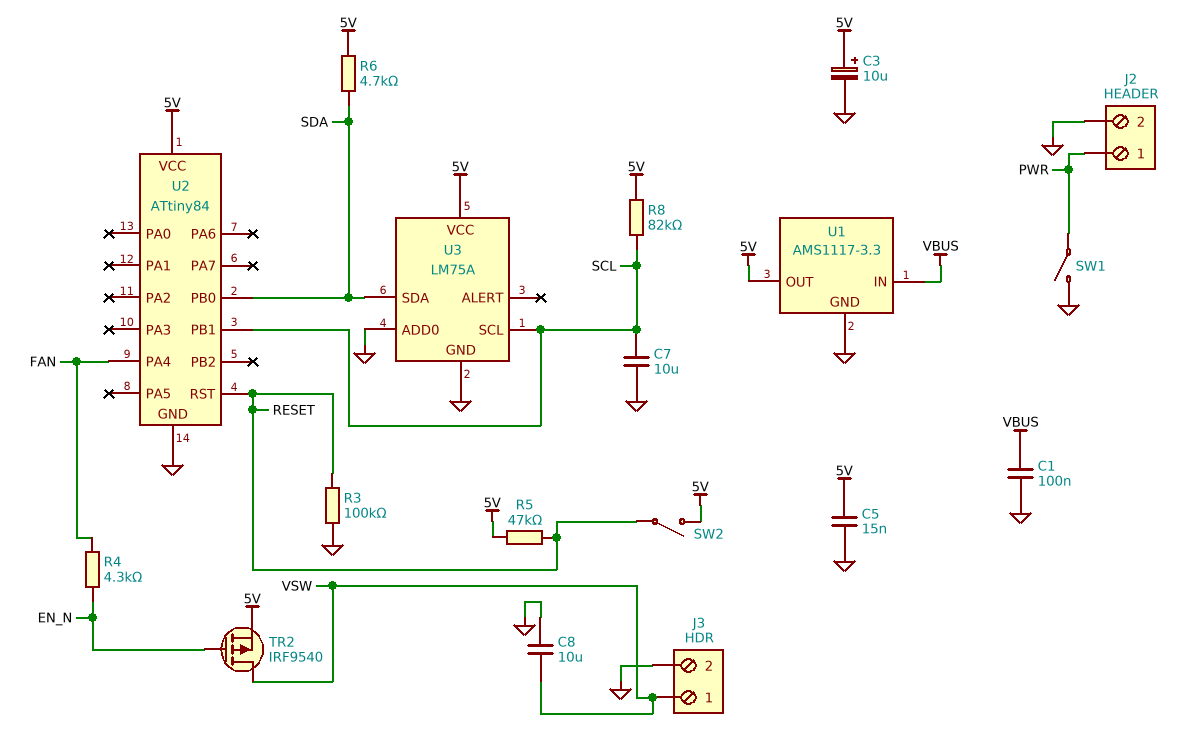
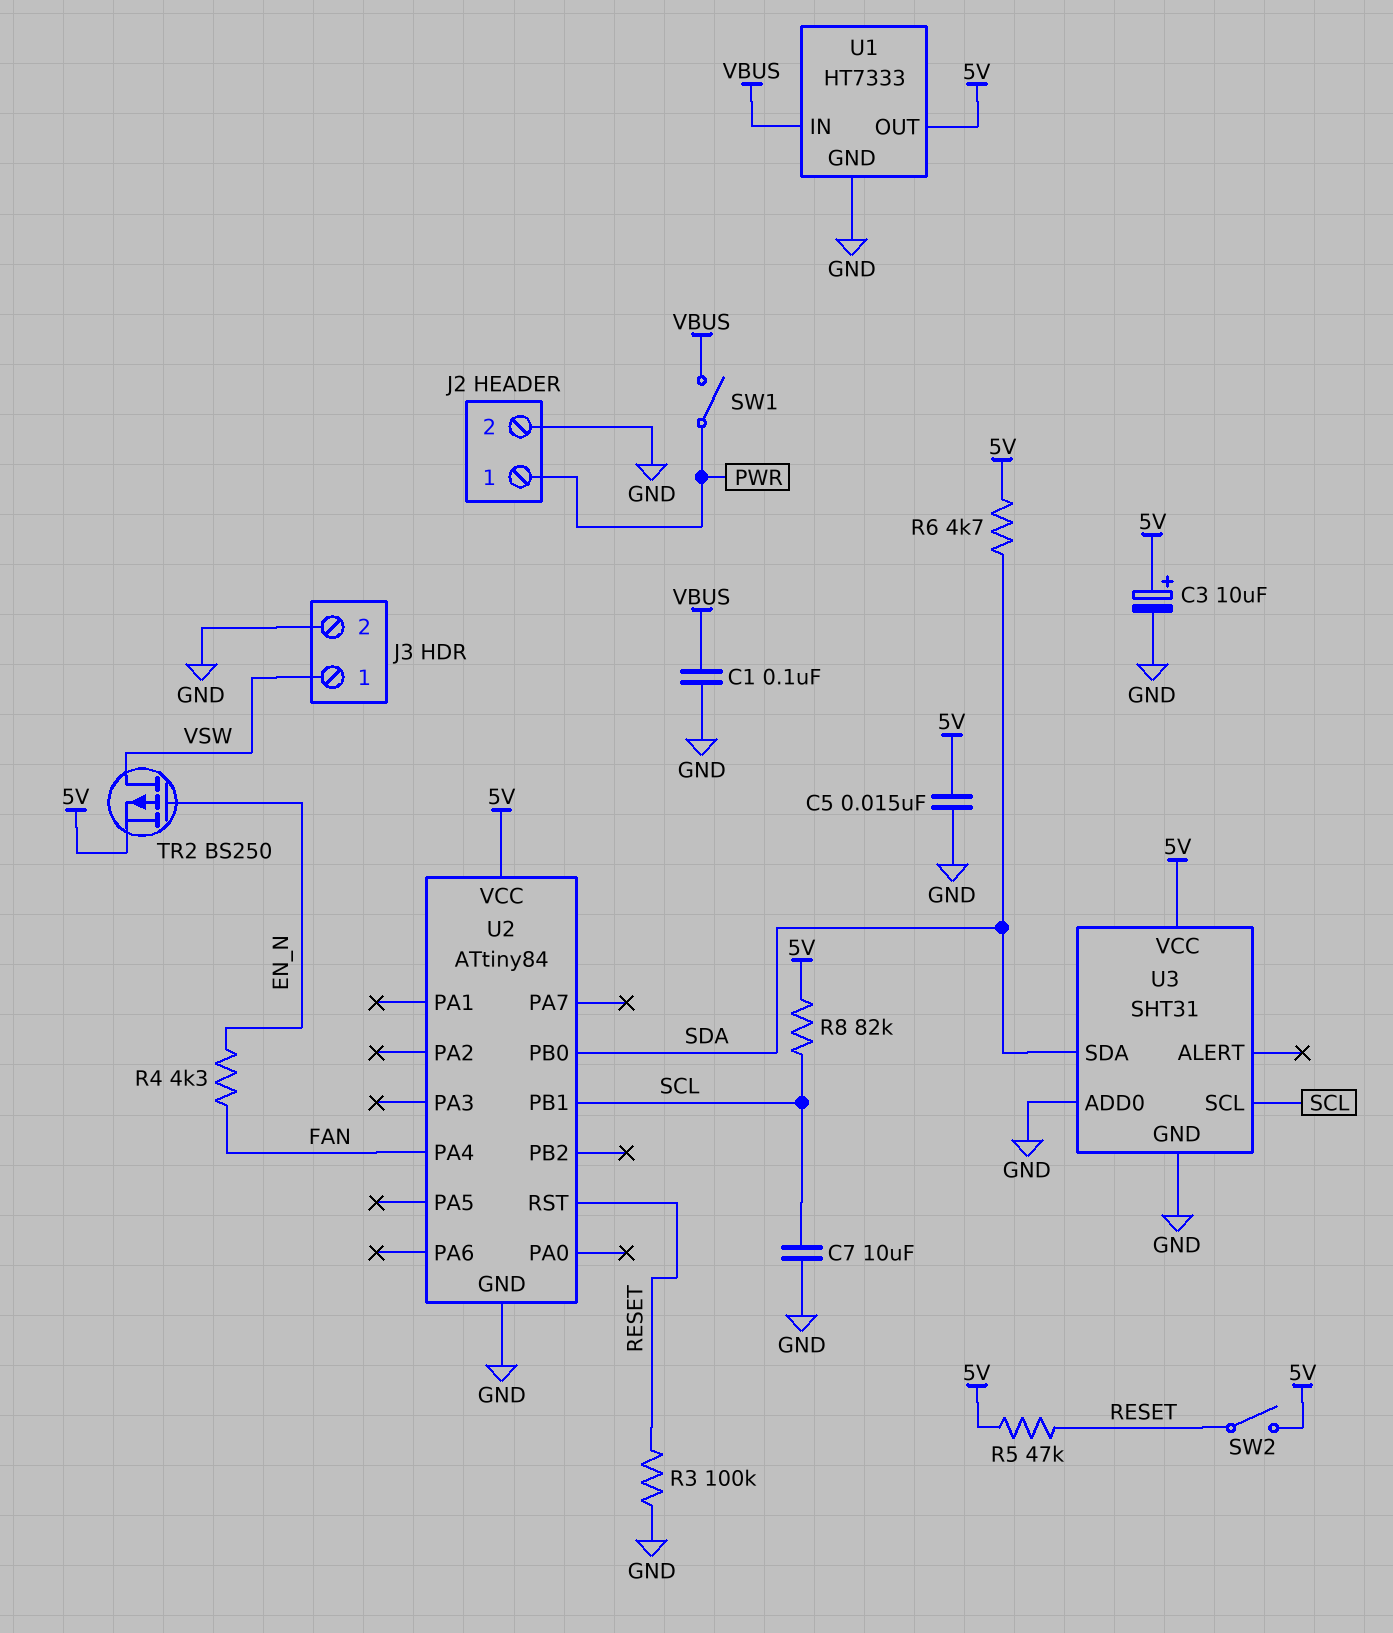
C8: 10uF (GND, VSW) -> none
SW1: switch (GND, PWR) -> switch (PWR, VBUS)
TR2: PMOS IRF9540 (G EN_N, D VSW, S 5V) -> PMOS BS250 (G EN_N, D VSW, S 5V)
U1: AMS1117-3.3 -> HT7333
U3: LM75A -> SHT31

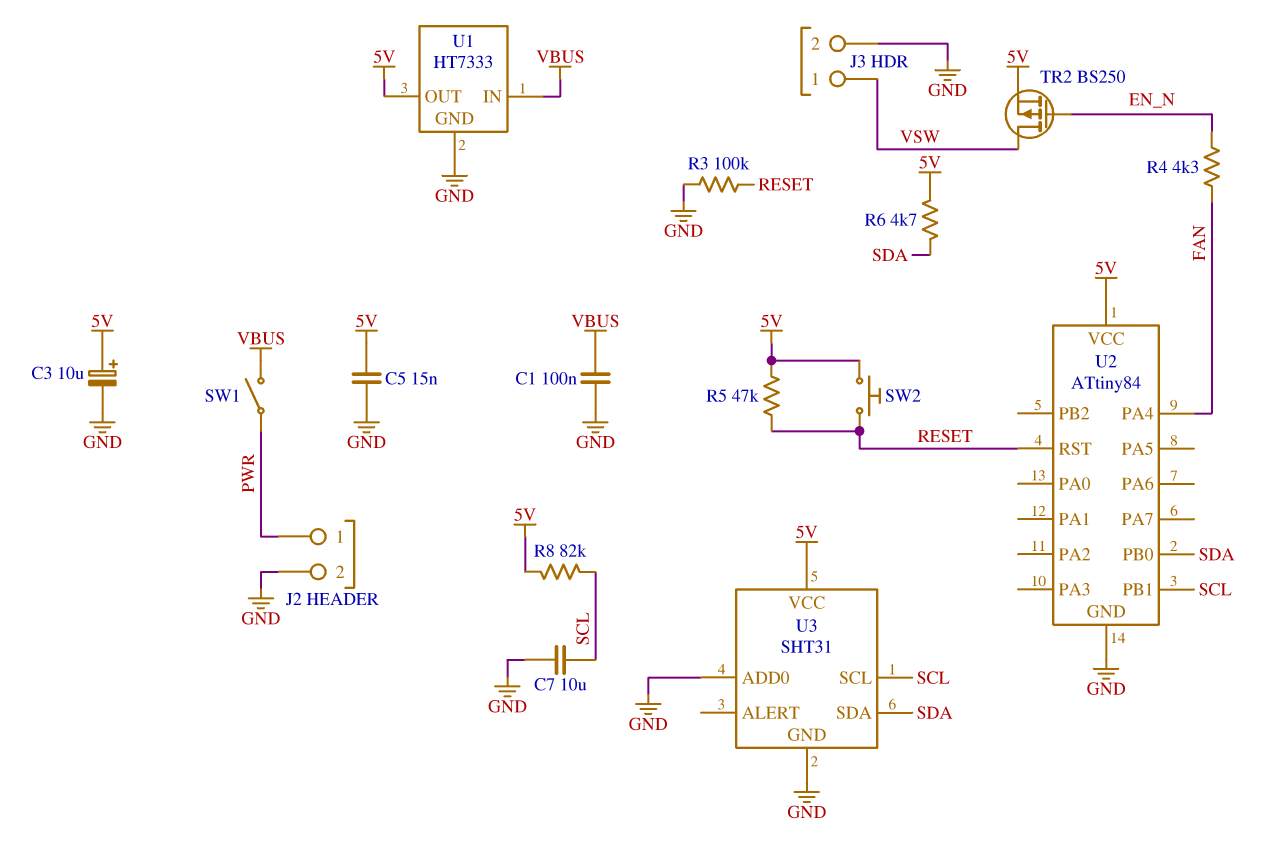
SW2: switch (5V, RESET) -> button (5V, RESET)

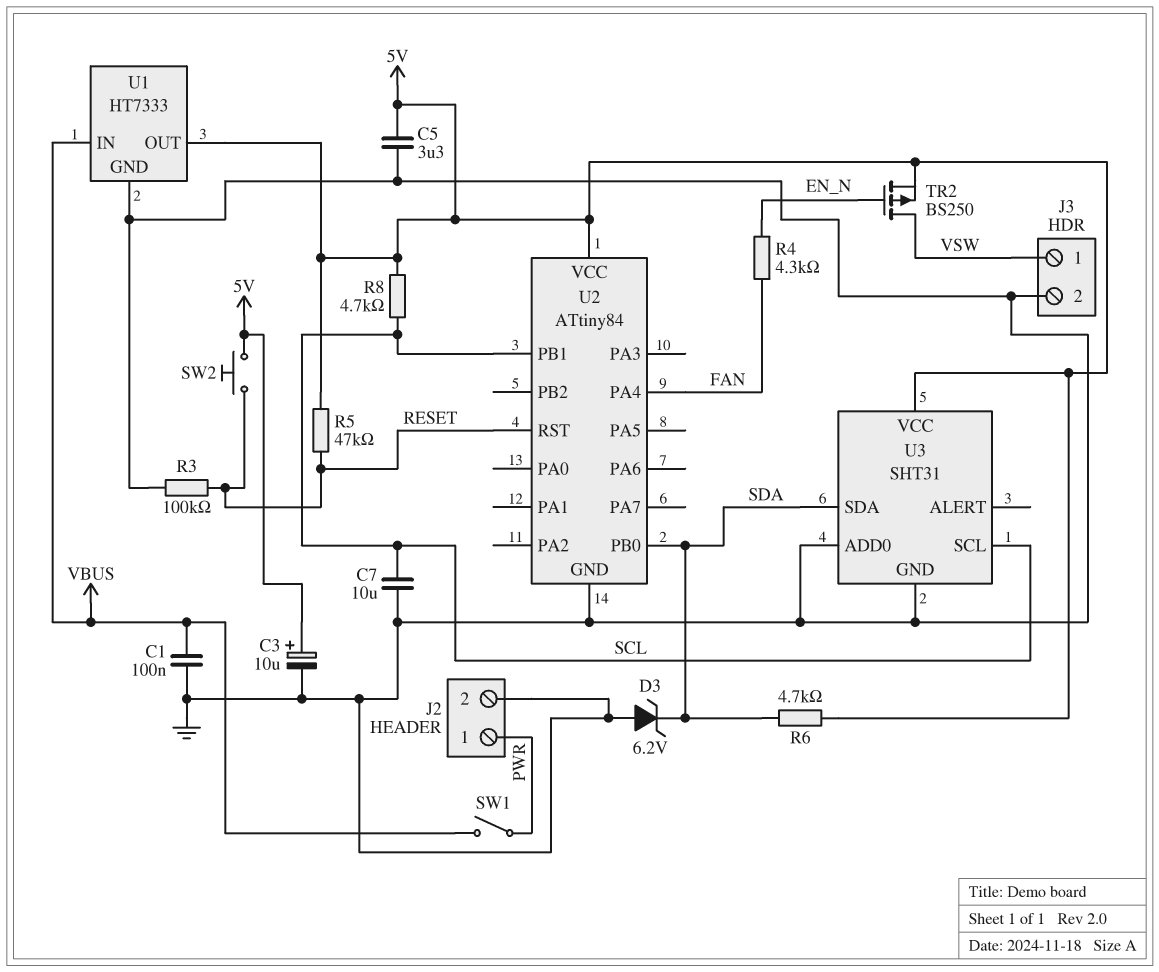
C5: 15nF (5V, GND) -> 3.3uF (5V, GND)
D3: none -> zener 6.2V (A GND, K SDA)
R8: 82k (5V, SCL) -> 4.7k (5V, SCL)

